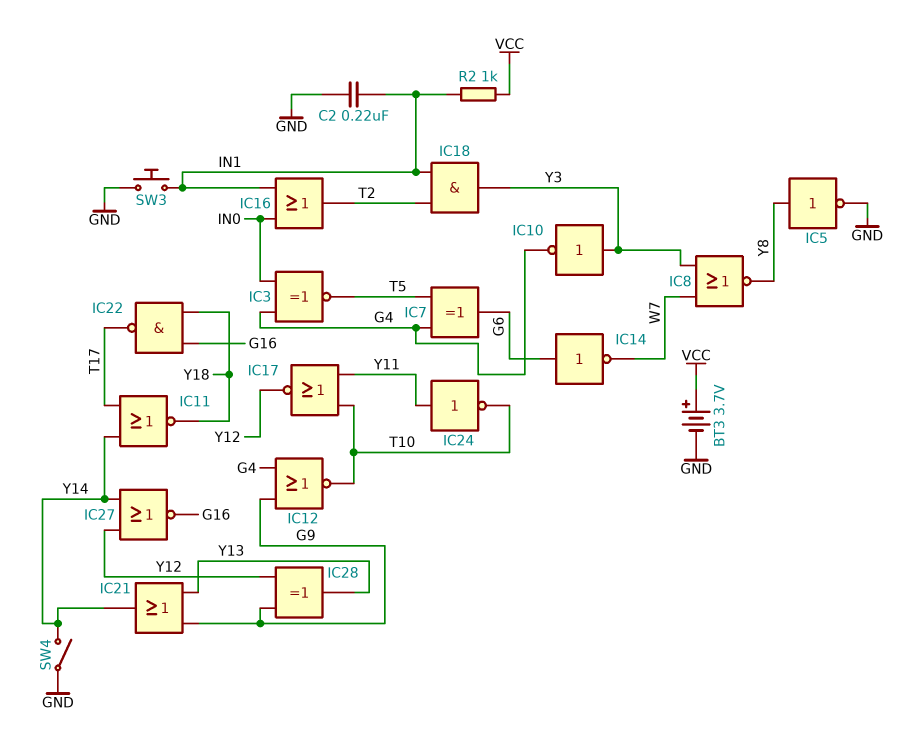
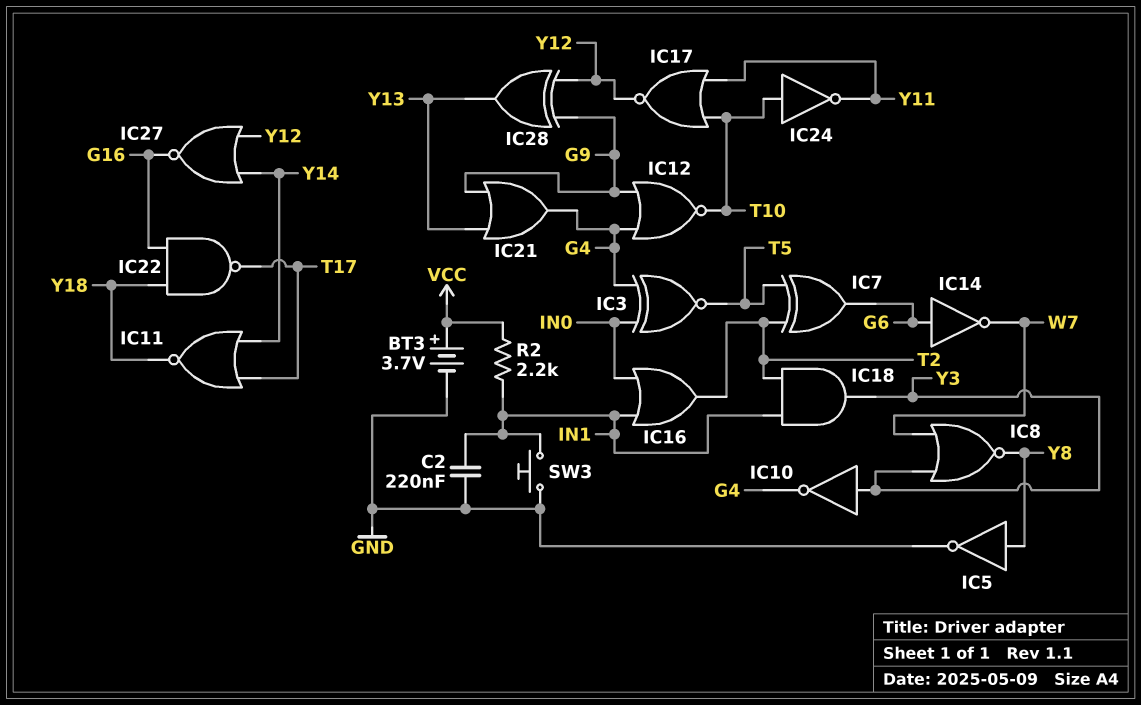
IC7: XOR (in G4, in T5, out G6) -> XOR (in T2, in T5, out G6)
IC21: OR (in G9, in Y13, out Y14) -> OR (in G9, in Y13, out G4)
IC24: NOT (in Y11, out T10) -> NOT (in T10, out Y11)
R2: 1k (IN1, VCC) -> 2.2k (IN1, VCC)
SW4: switch (GND, Y14) -> none

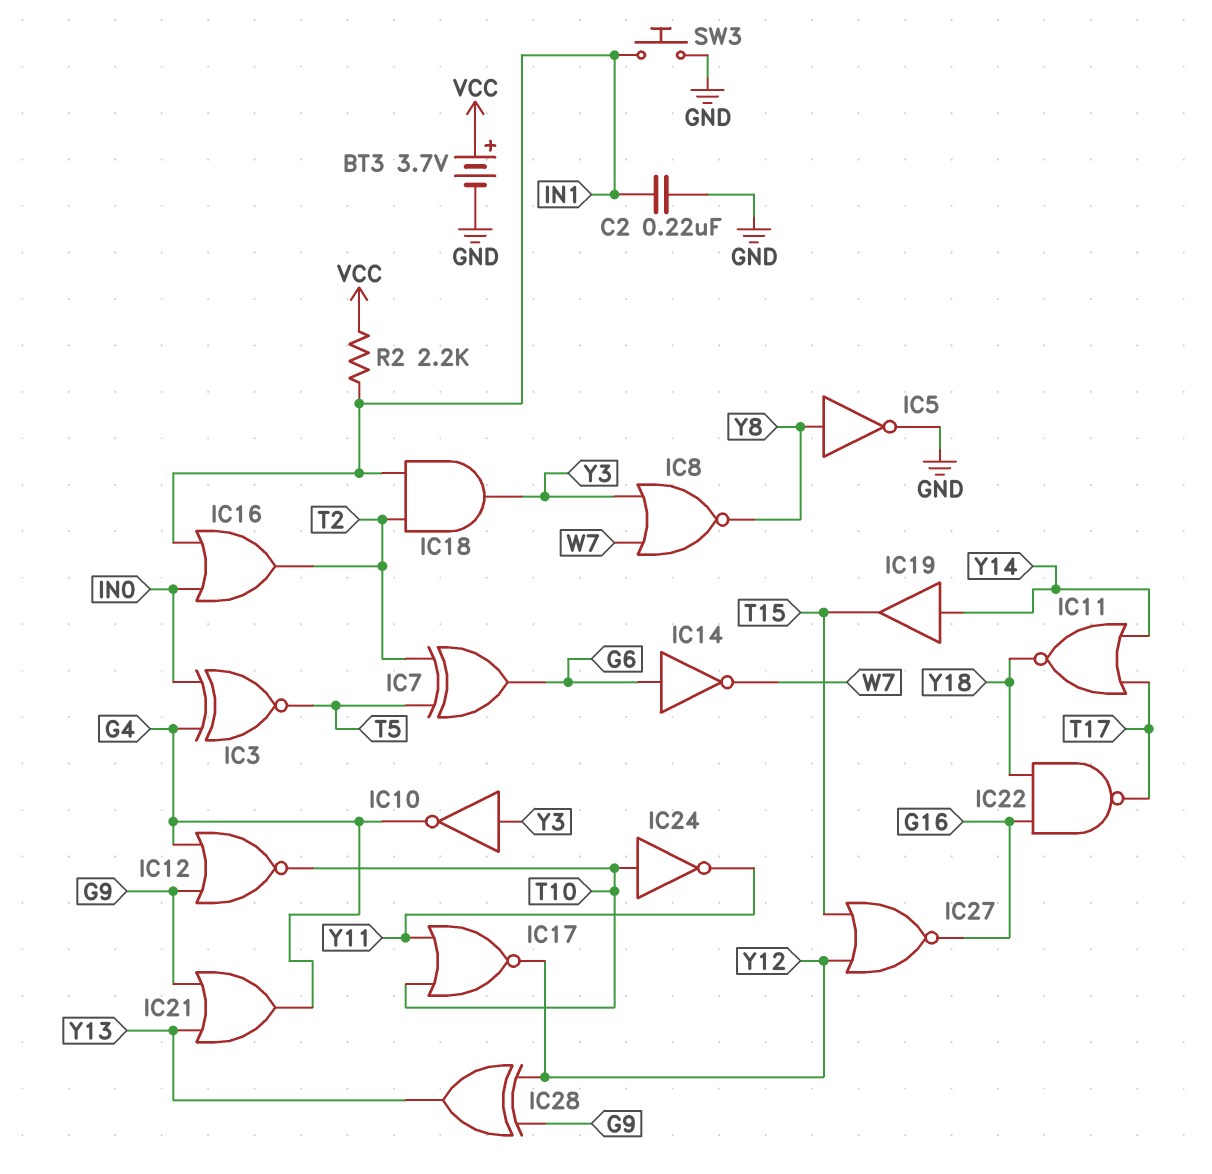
IC19: none -> buffer (in Y14, out T15)
IC27: NOR (in Y12, in Y14, out G16) -> NOR (in T15, in Y12, out G16)

